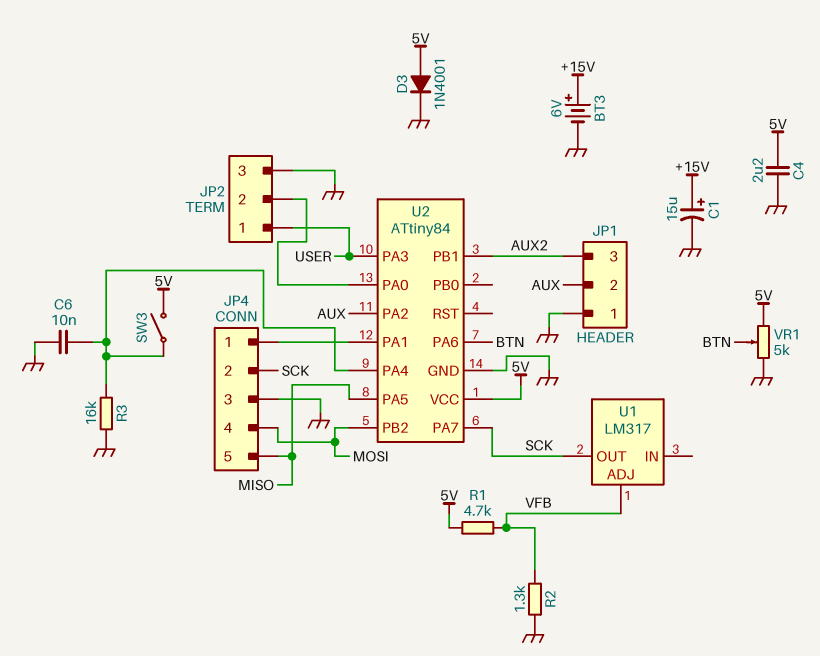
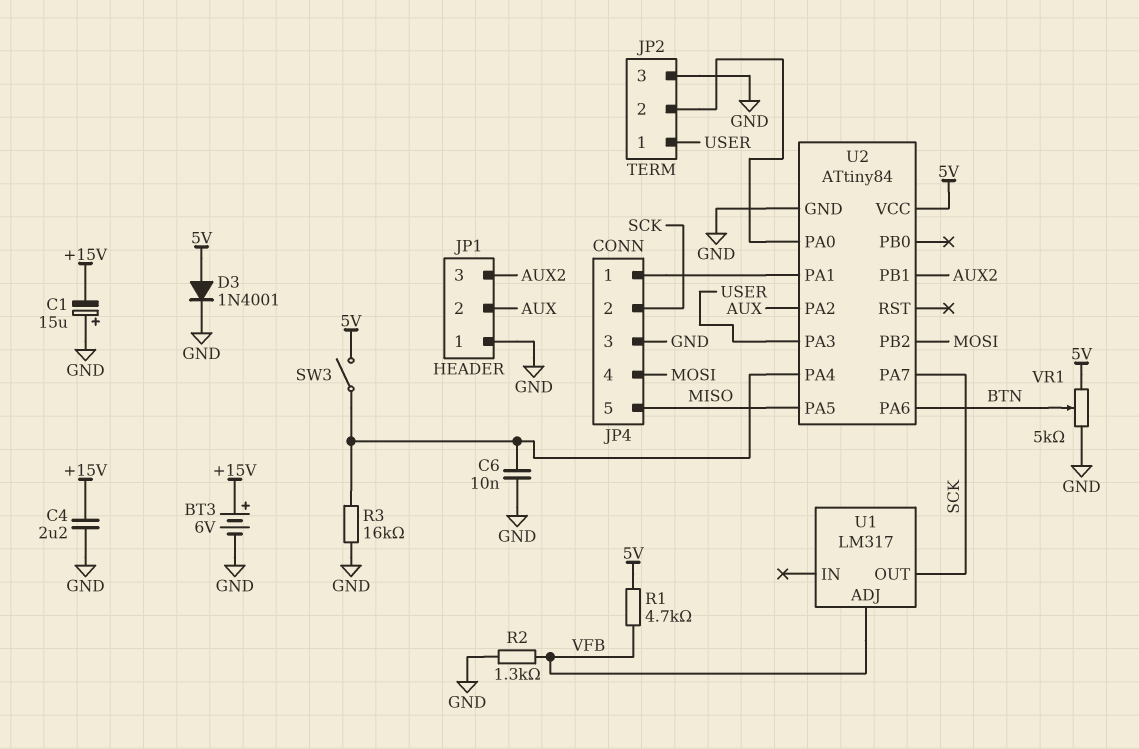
C1: 15uF (plus +15V, minus GND) -> 15uF (plus GND, minus +15V)
C4: 2.2uF (5V, GND) -> 2.2uF (+15V, GND)

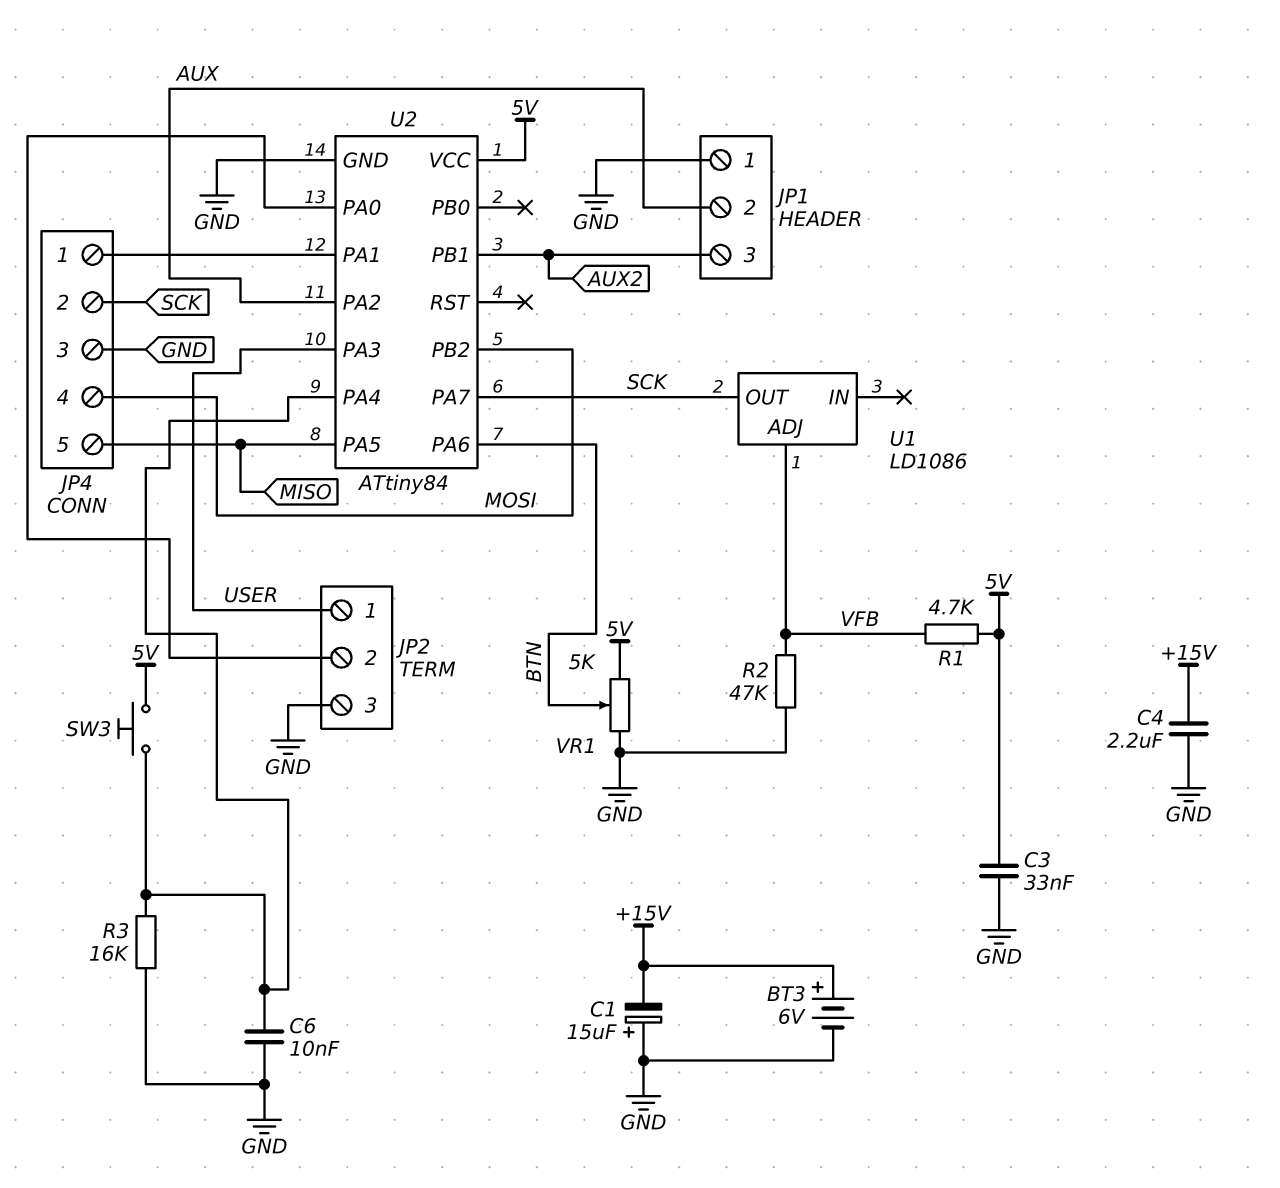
C3: none -> 33nF (5V, GND)
D3: diode 1N4001 (A 5V, K GND) -> none
R2: 1.3k (GND, VFB) -> 47k (GND, VFB)
SW3: switch (5V, U2/PA4) -> button (5V, U2/PA4)
U1: LM317 -> LD1086

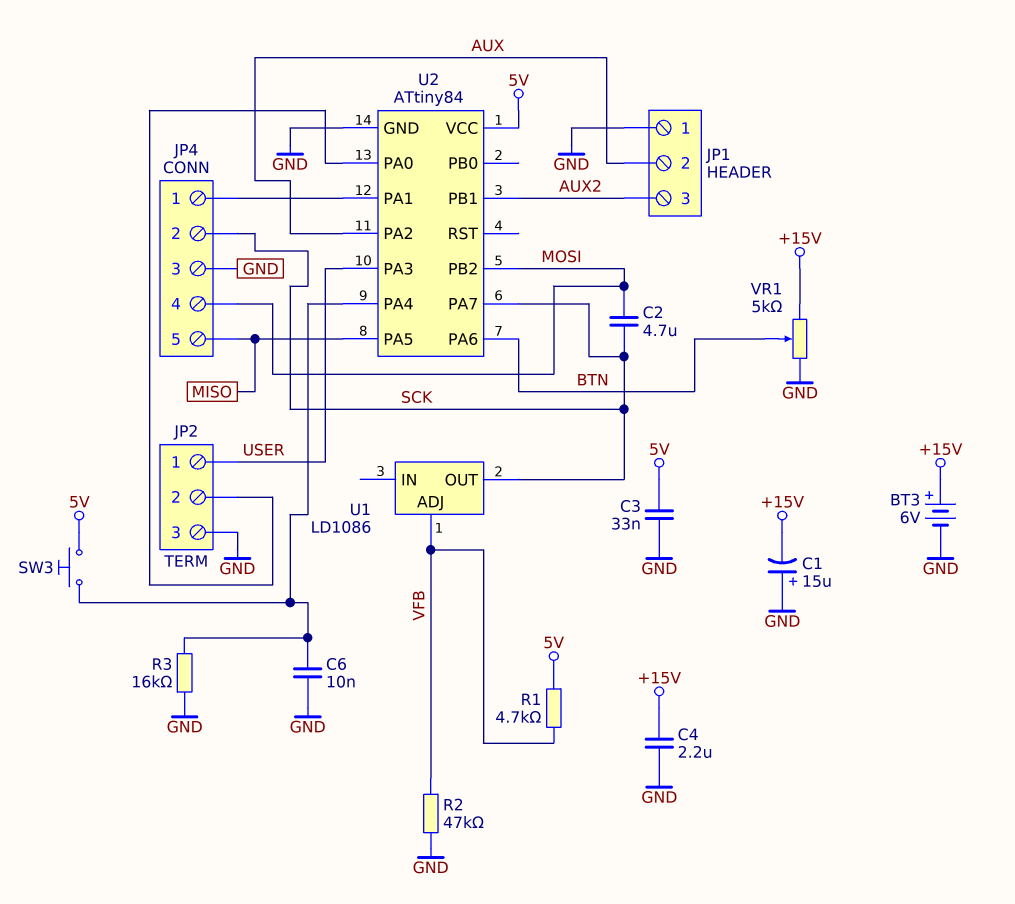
C2: none -> 4.7uF (MOSI, SCK)
VR1: 5k (5V, GND, wiper BTN) -> 5k (+15V, GND, wiper BTN)

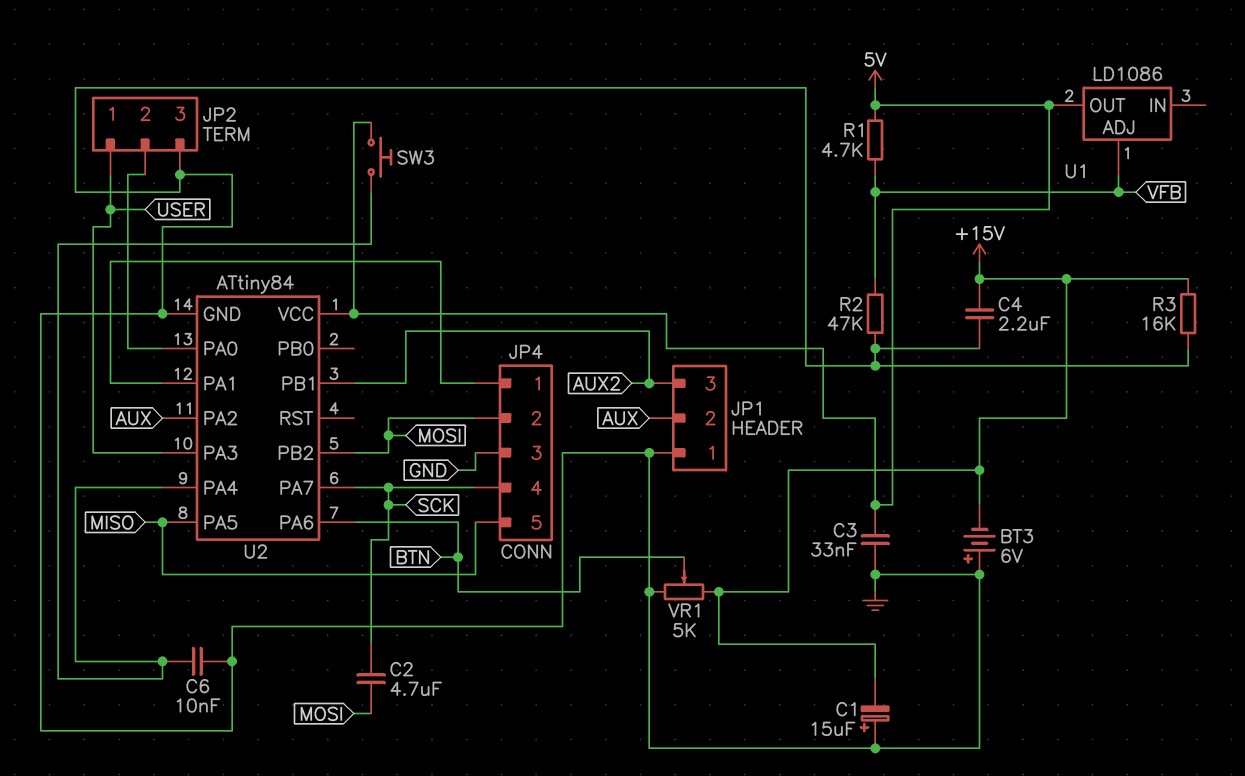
BT3: 6V (plus +15V, minus GND) -> 6V (plus GND, minus +15V)
JP4 pin 2: SCK -> MOSI
JP4 pin 4: MOSI -> SCK
R3: 16k (GND, U2/PA4) -> 16k (+15V, GND)
U1 pin OUT: SCK -> 5V

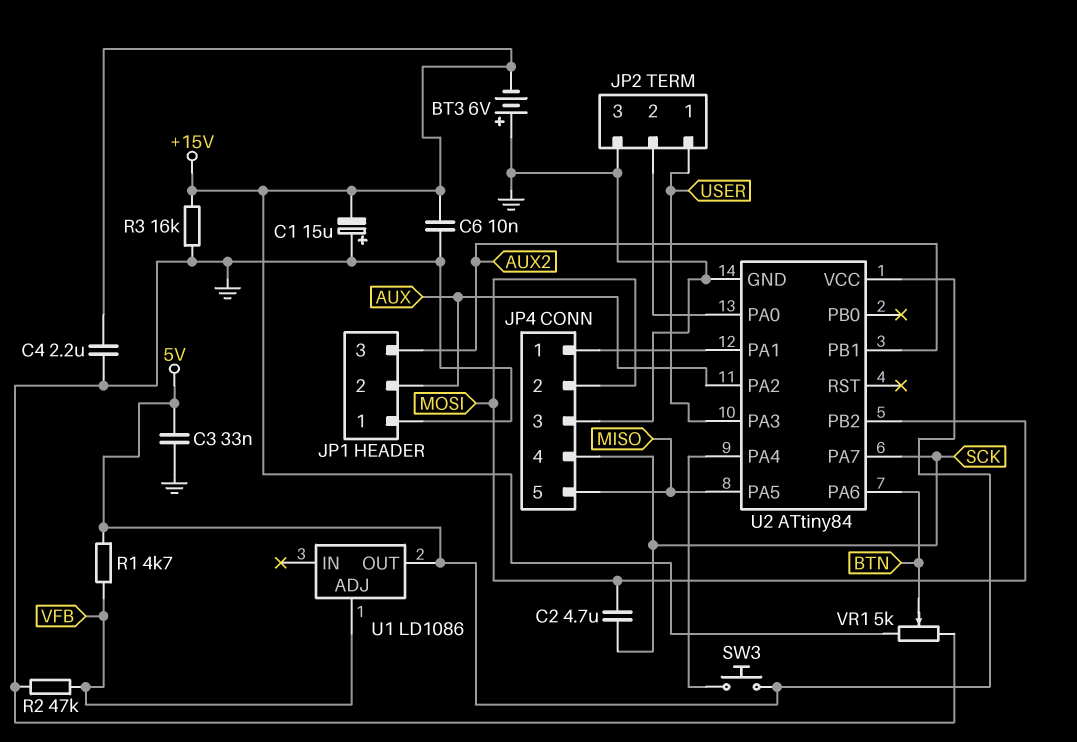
C6: 10nF (GND, U2/PA4) -> 10nF (+15V, GND)

